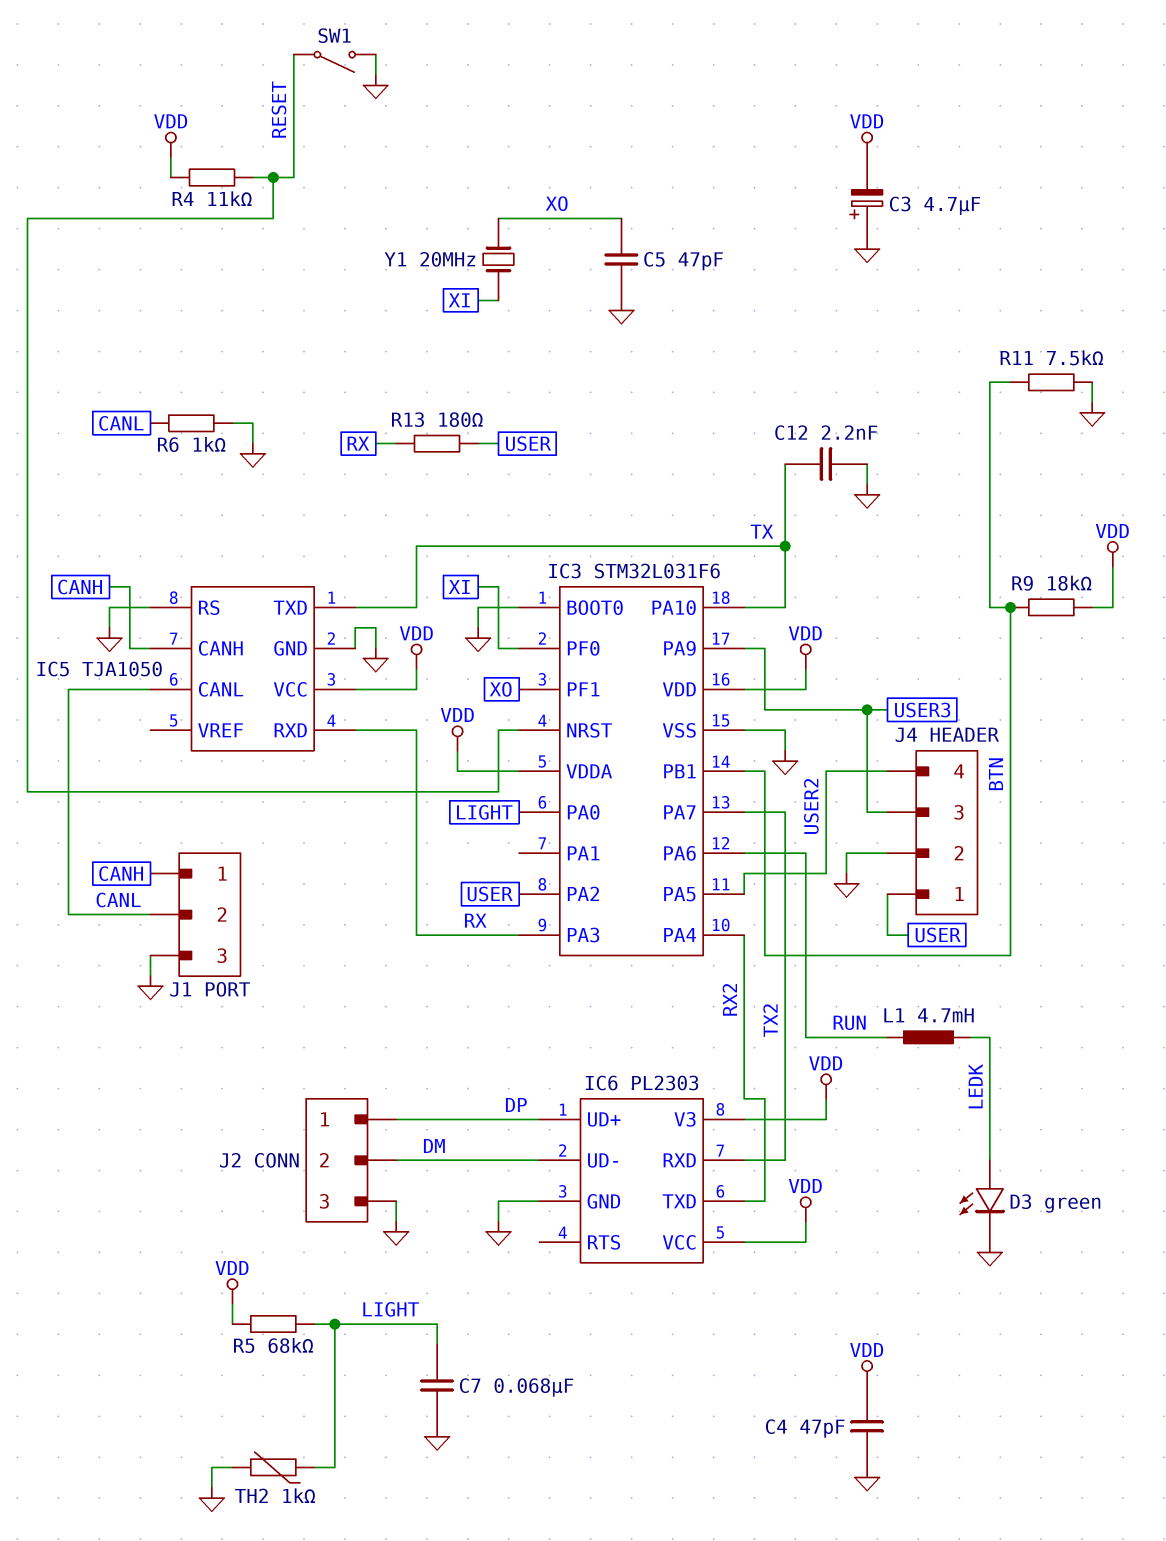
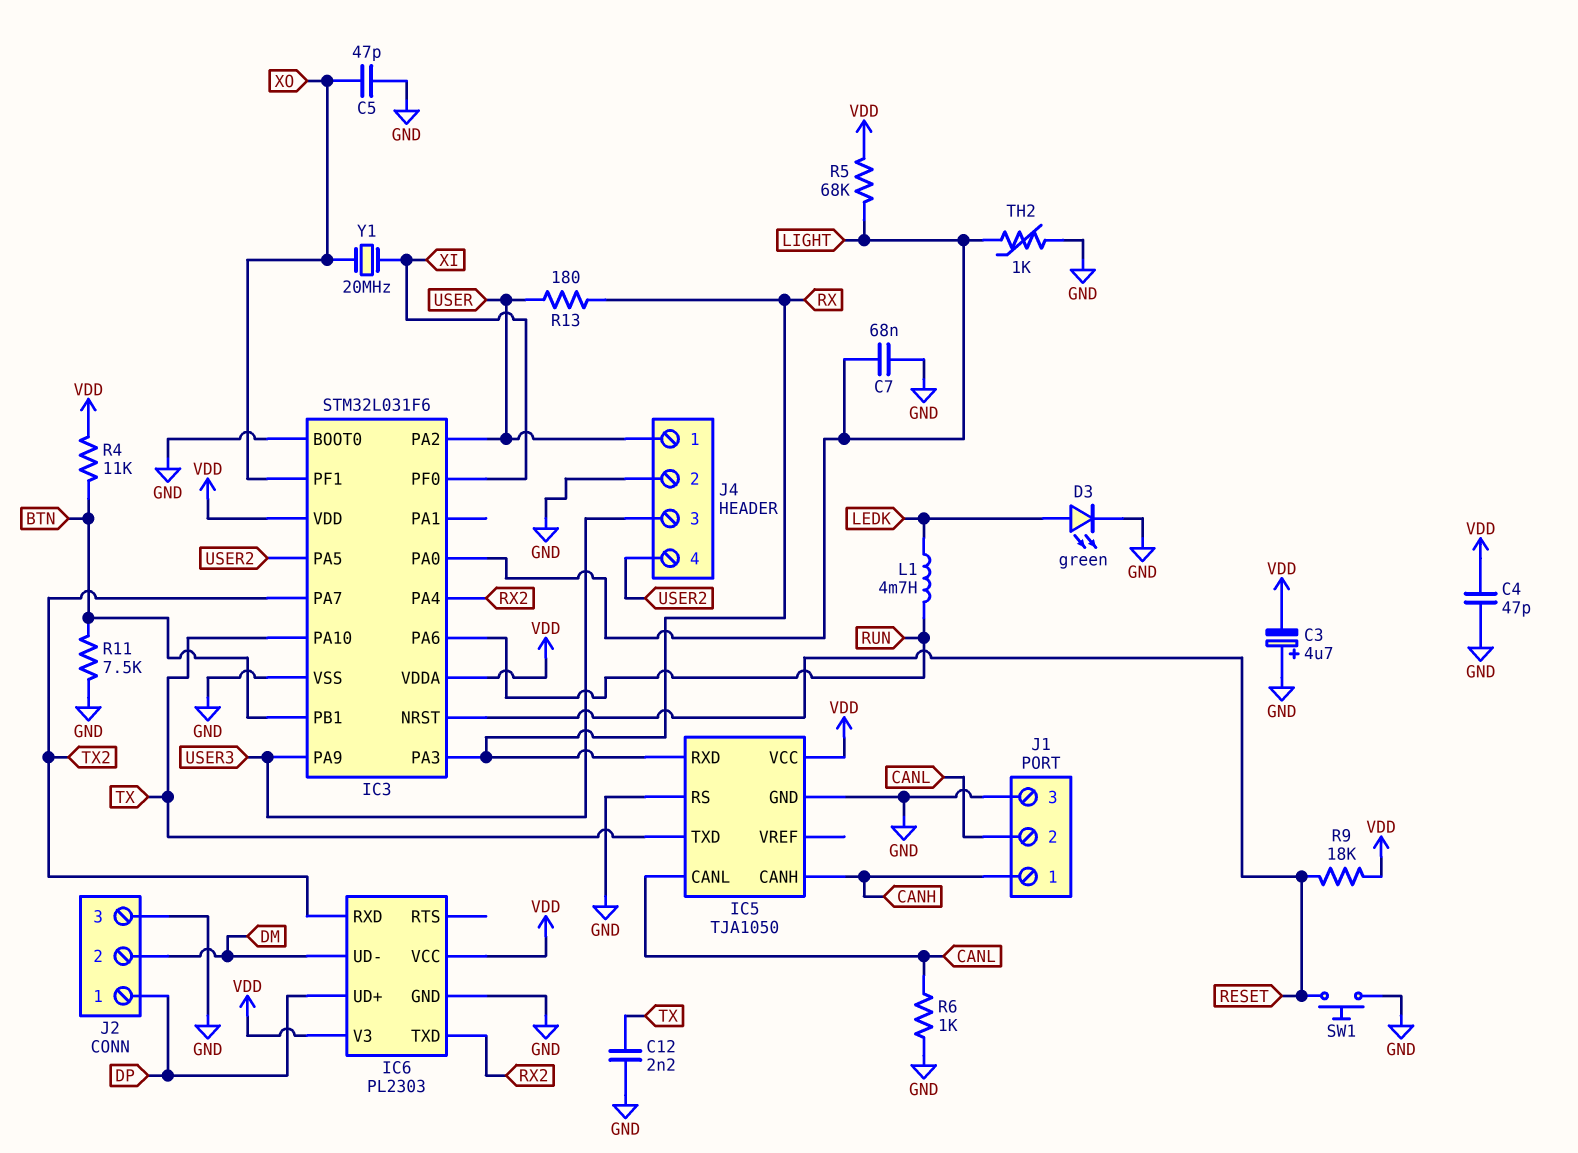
R4: 11k (RESET, VDD) -> 11k (BTN, VDD)
R9: 18k (BTN, VDD) -> 18k (RESET, VDD)
SW1: switch (GND, RESET) -> button (GND, RESET)

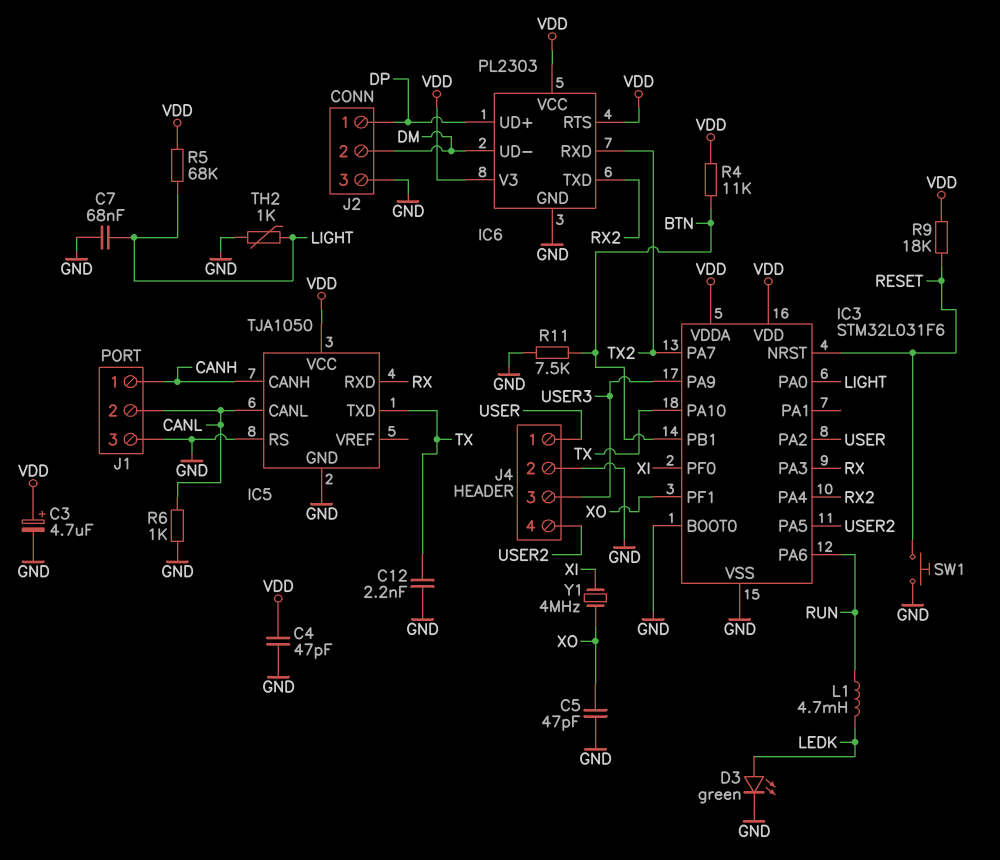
C3: 4.7uF (plus GND, minus VDD) -> 4.7uF (plus VDD, minus GND)
IC6 pin RTS: none -> VDD
R13: 180 (RX, USER) -> none
Y1: 20MHz (XI, XO) -> 4MHz (XI, XO)

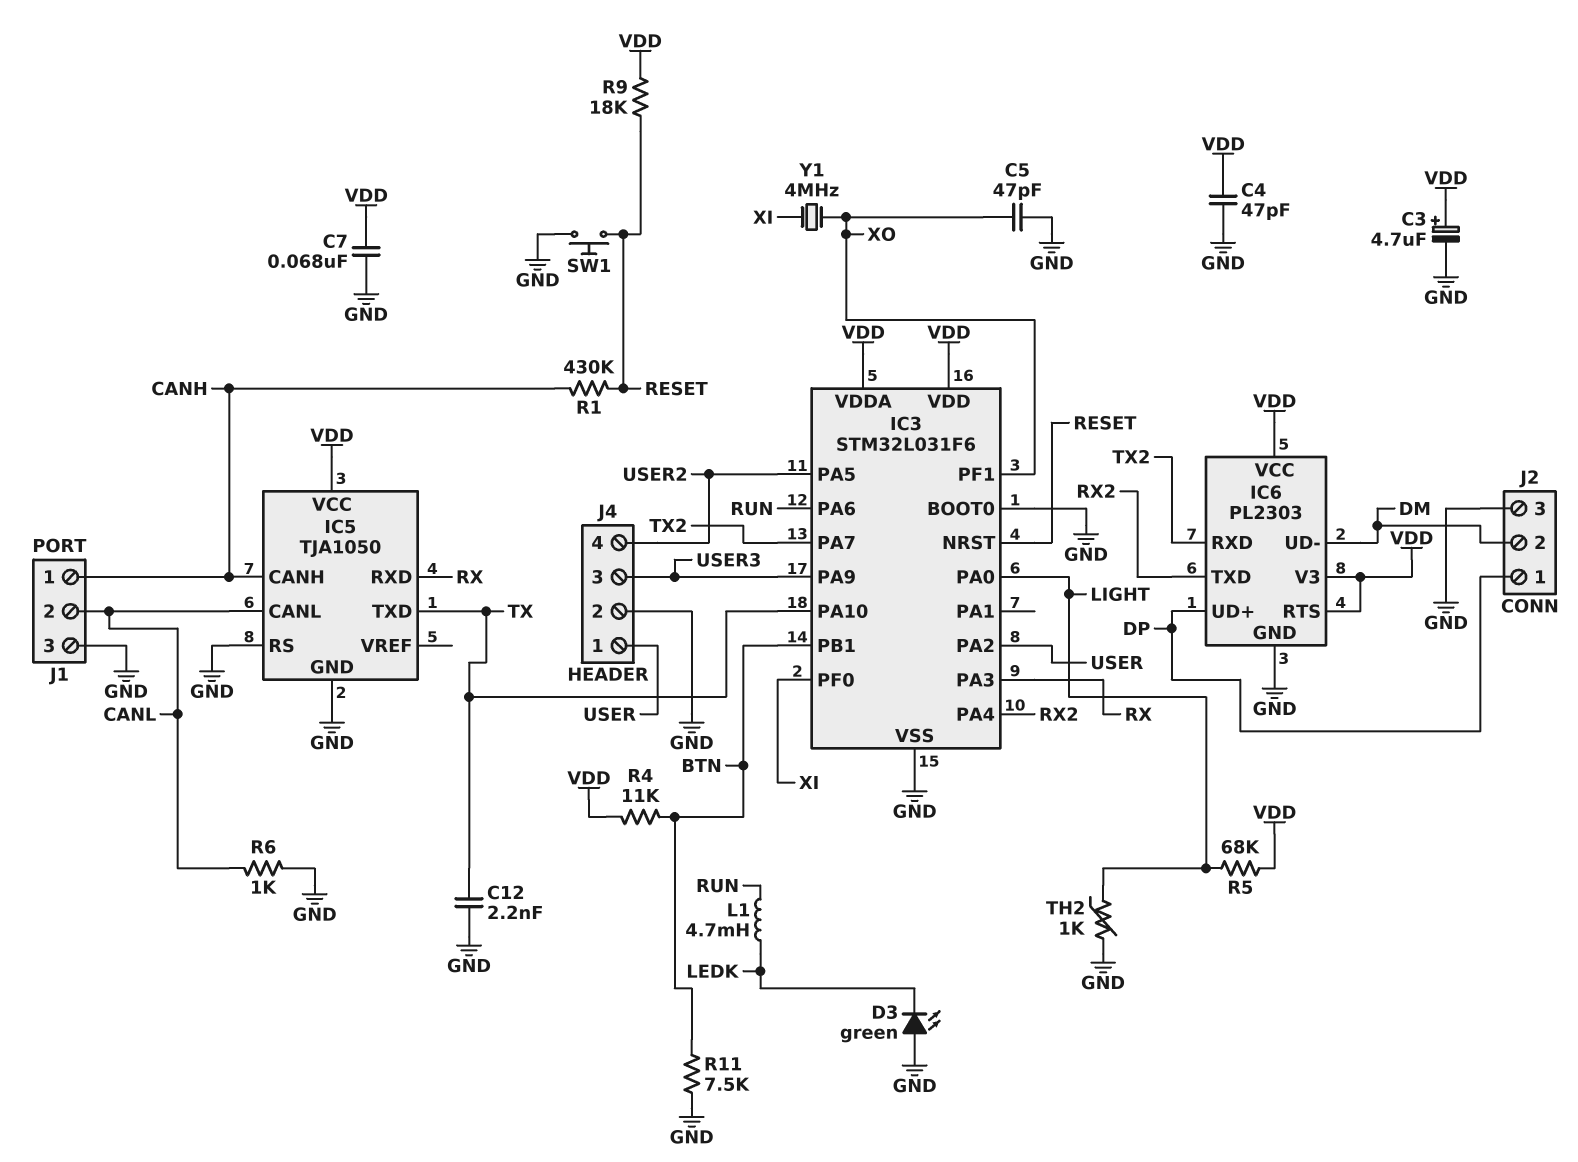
C7: 68nF (GND, LIGHT) -> 68nF (GND, VDD)
D3: LED green (A LEDK, K GND) -> LED green (A GND, K LEDK)
R1: none -> 430k (CANH, RESET)

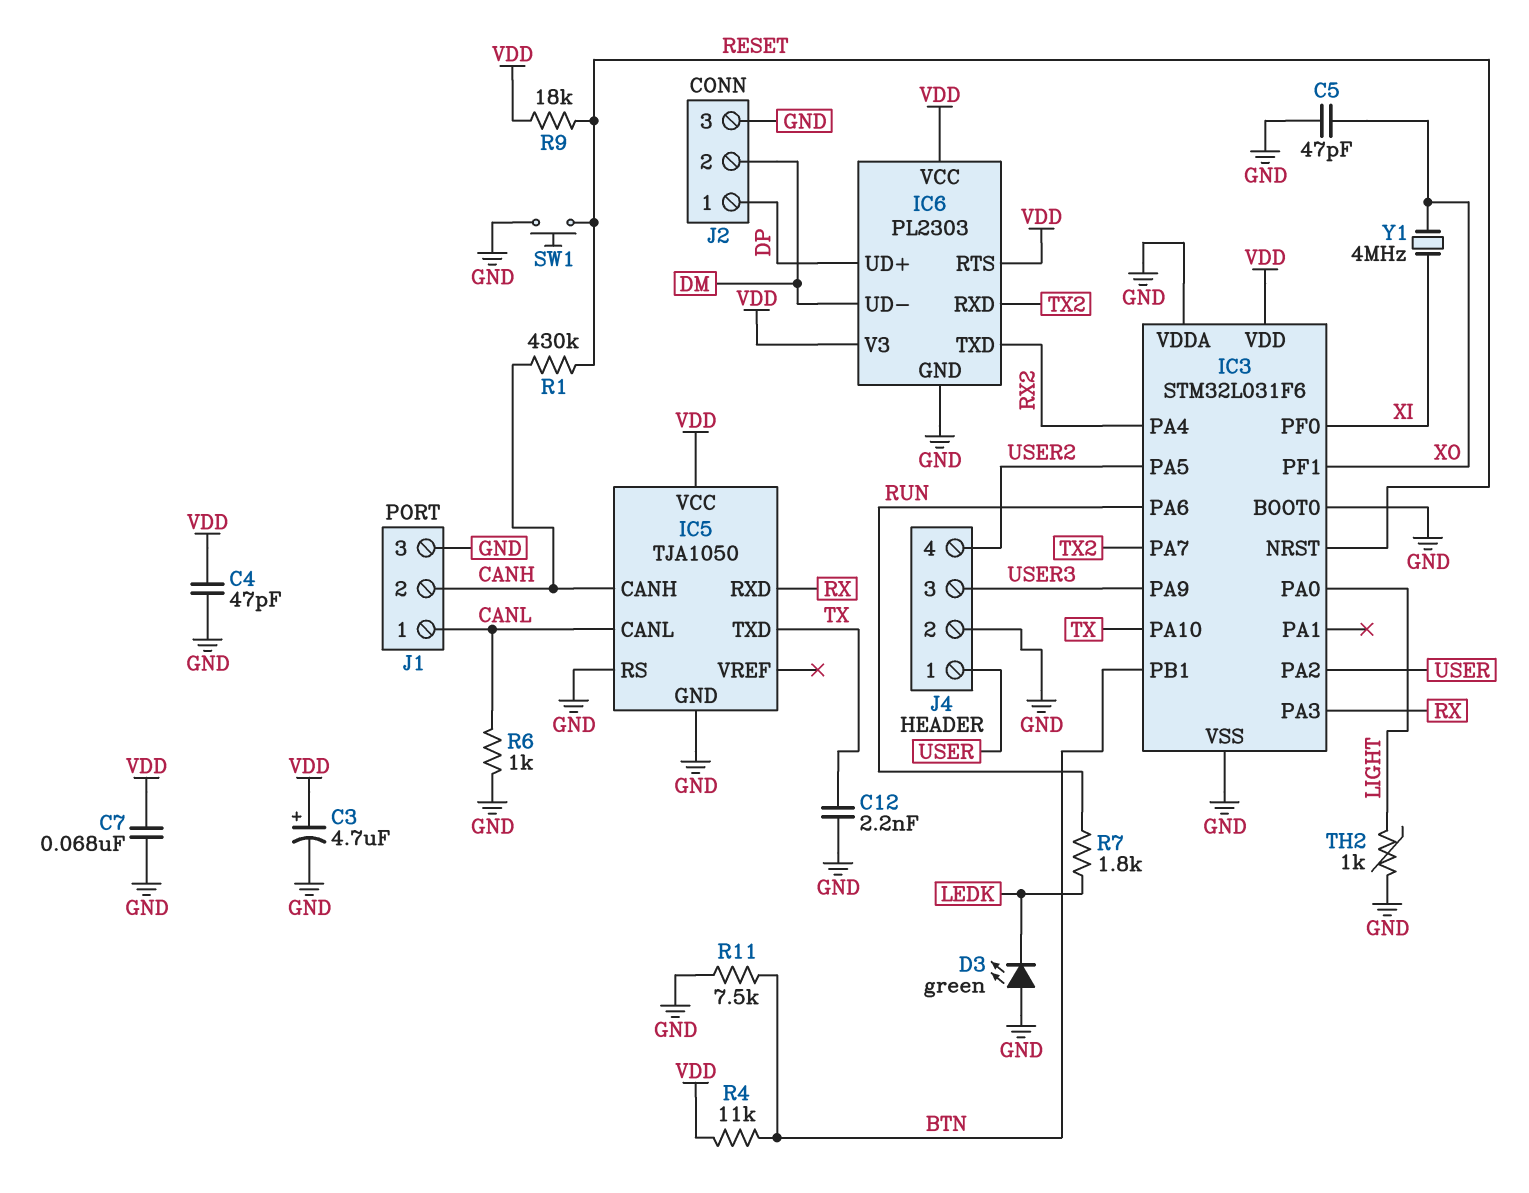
IC3 pin VDDA: VDD -> GND
J1 pin 1: CANH -> CANL
J1 pin 2: CANL -> CANH
L1: 4.7mH (LEDK, RUN) -> none
R5: 68k (LIGHT, VDD) -> none
R7: none -> 1.8k (LEDK, RUN)

